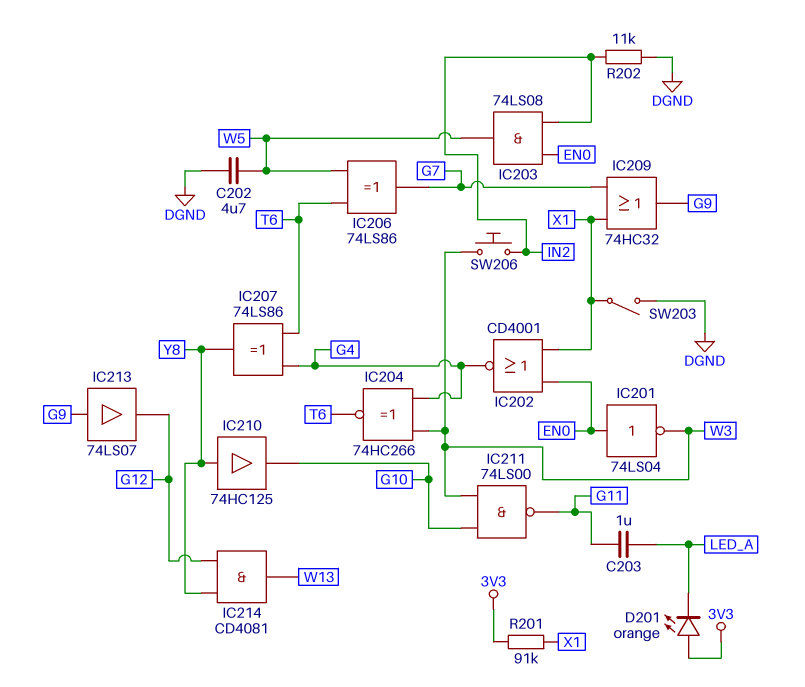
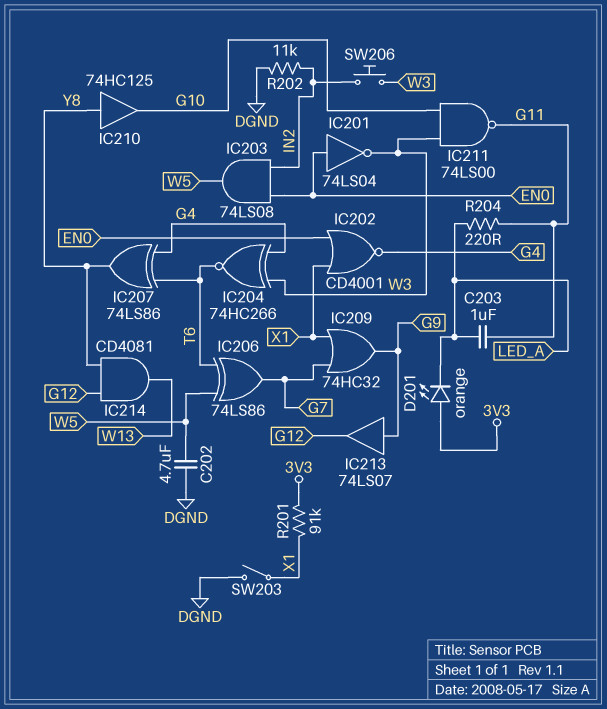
R204: none -> 220 (G11, LED_A)

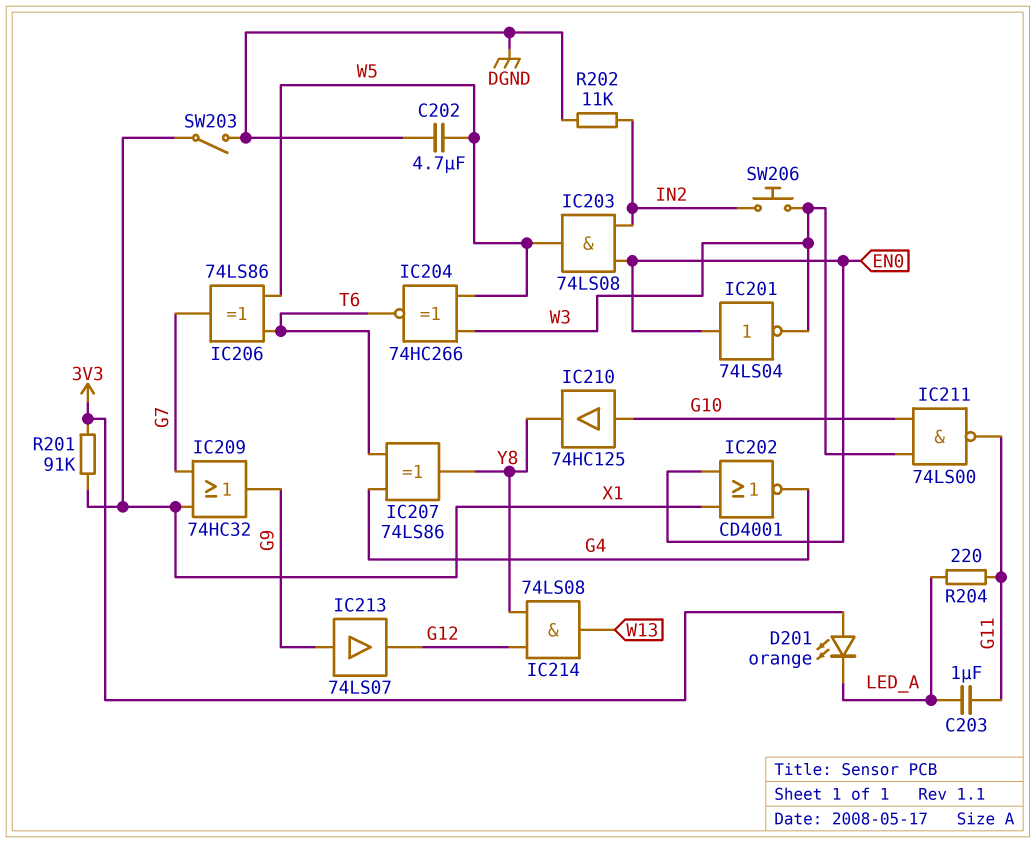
IC204: XNOR 74HC266 (in G4, in W3, out T6) -> XNOR 74HC266 (in W3, in W5, out T6)
IC210: buffer 74HC125 (in Y8, out G10) -> buffer 74HC125 (in G10, out Y8)
IC214: AND CD4081 (in G12, in Y8, out W13) -> AND 74LS08 (in G12, in Y8, out W13)

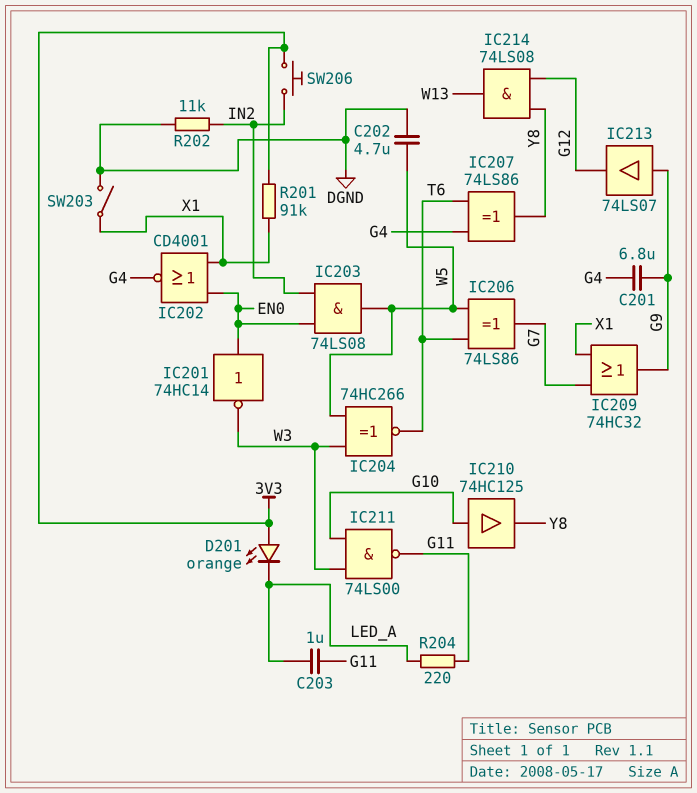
C201: none -> 6.8uF (G4, G9)
IC201: NOT 74LS04 (in EN0, out W3) -> NOT 74HC14 (in EN0, out W3)
SW206: button (IN2, W3) -> button (3V3, IN2)

